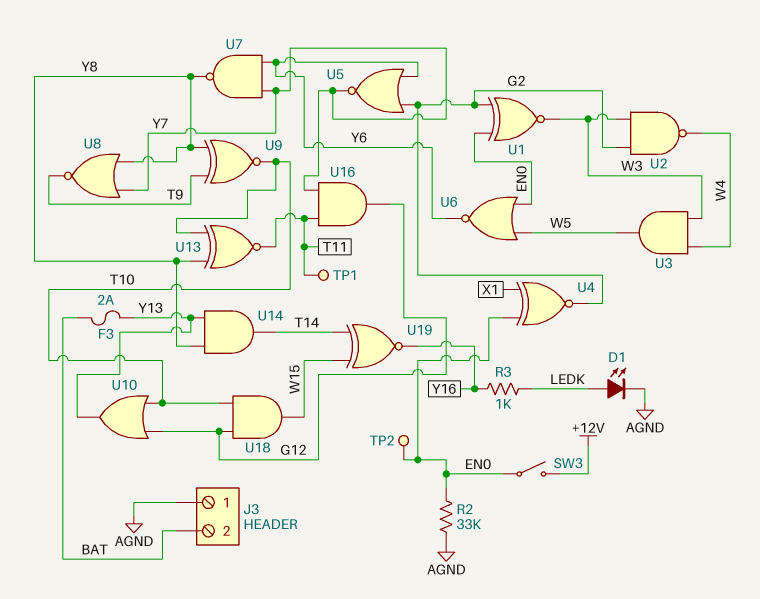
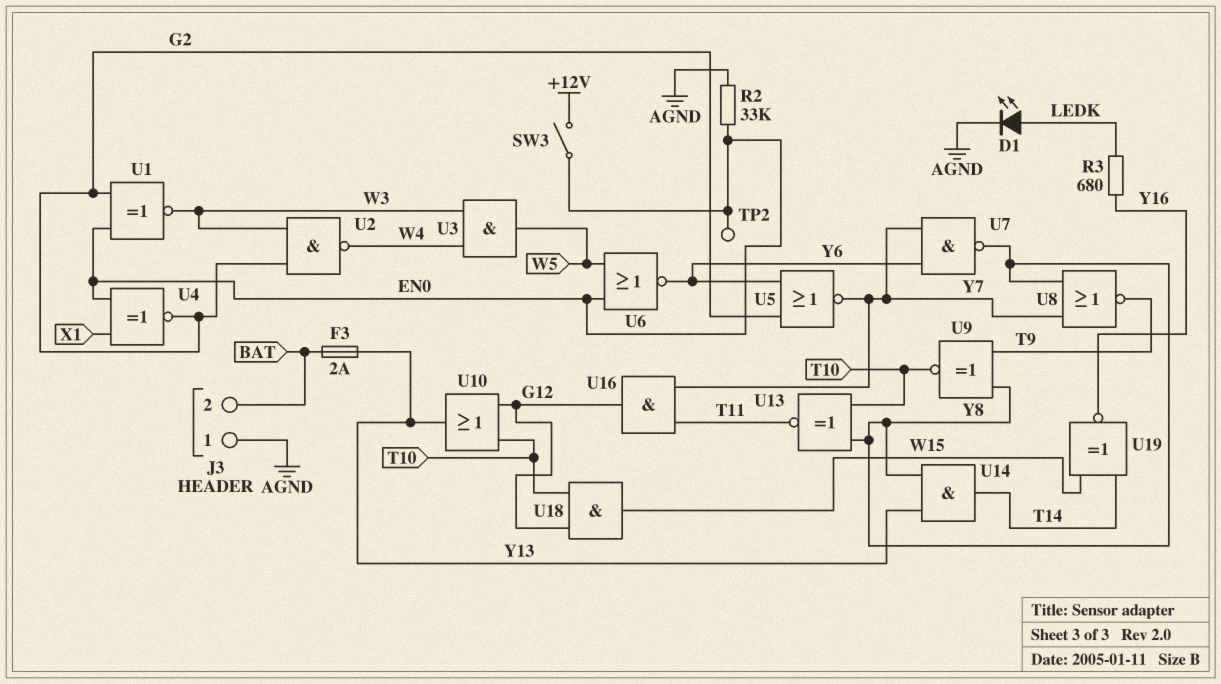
R3: 1k (LEDK, Y16) -> 680 (LEDK, Y16)
TP1: test point (T11) -> none

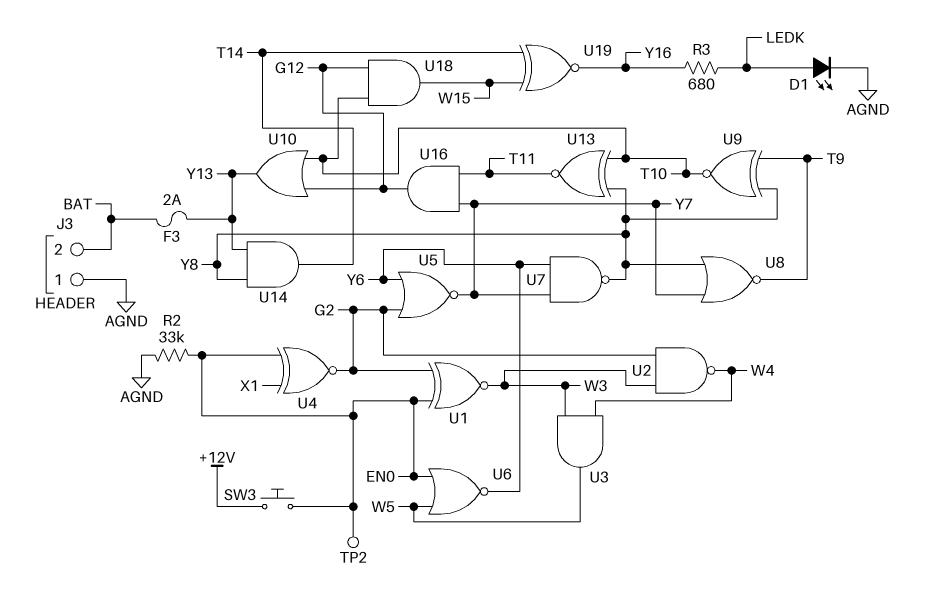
SW3: switch (+12V, EN0) -> button (+12V, EN0)

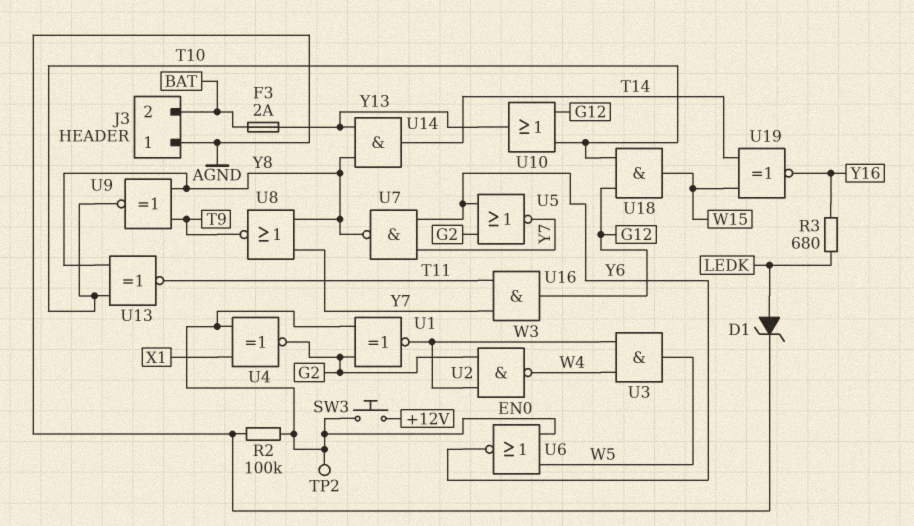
D1: LED (A LEDK, K AGND) -> zener (A LEDK, K AGND)
R2: 33k (AGND, EN0) -> 100k (AGND, EN0)

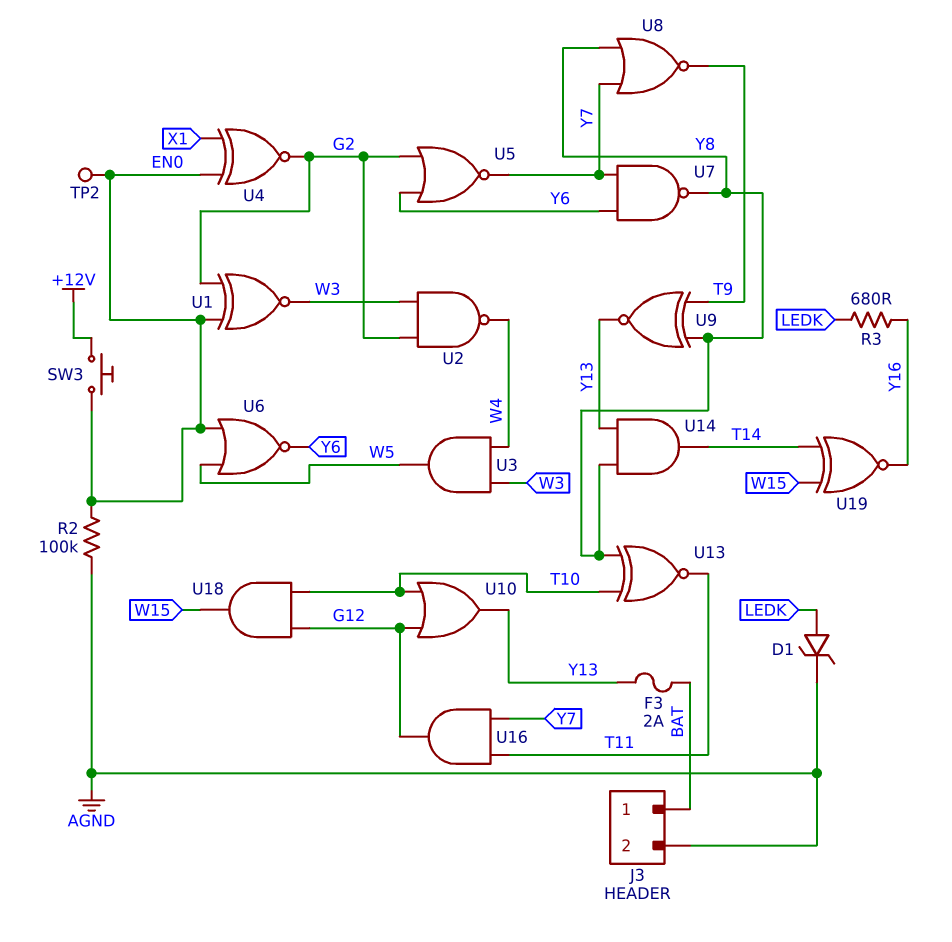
J3 pin 1: AGND -> BAT
J3 pin 2: BAT -> AGND
U9: XNOR (in T9, in Y8, out T10) -> XNOR (in T9, in Y8, out Y13)

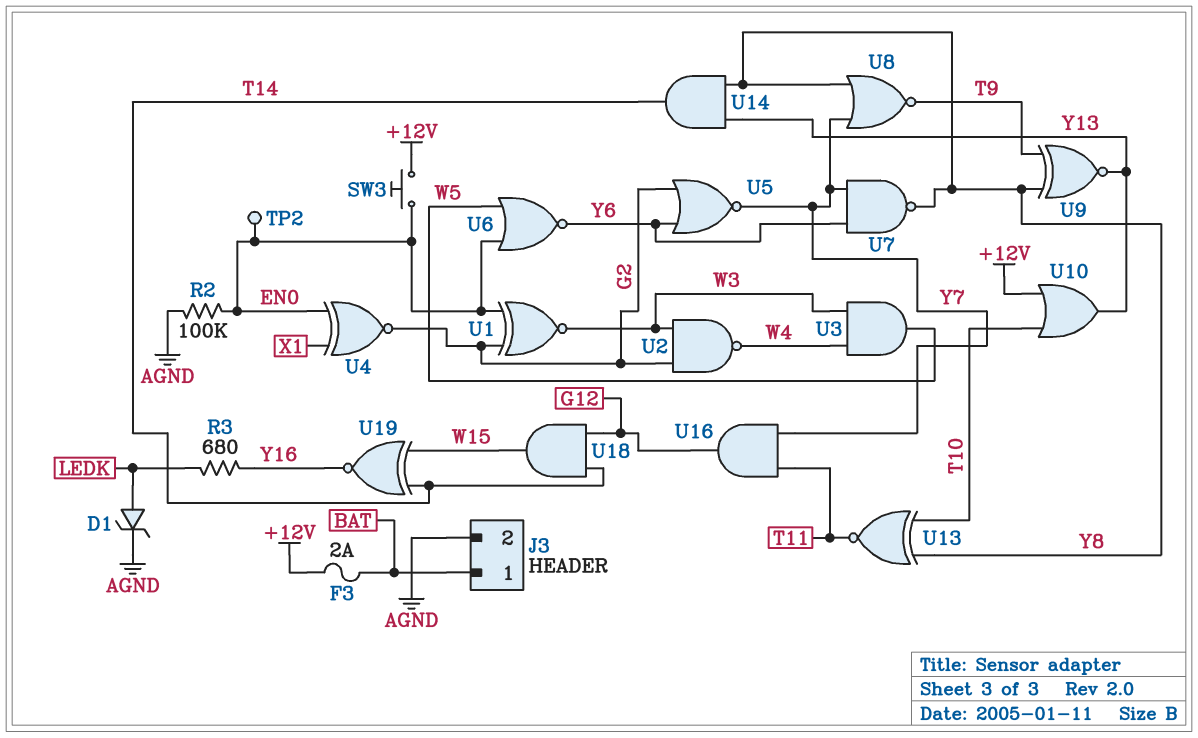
F3: 2A (BAT, Y13) -> 2A (+12V, BAT)
U10: OR (in G12, in T10, out Y13) -> OR (in +12V, in T10, out Y13)
U18: AND (in G12, in T10, out W15) -> AND (in G12, in T14, out W15)

